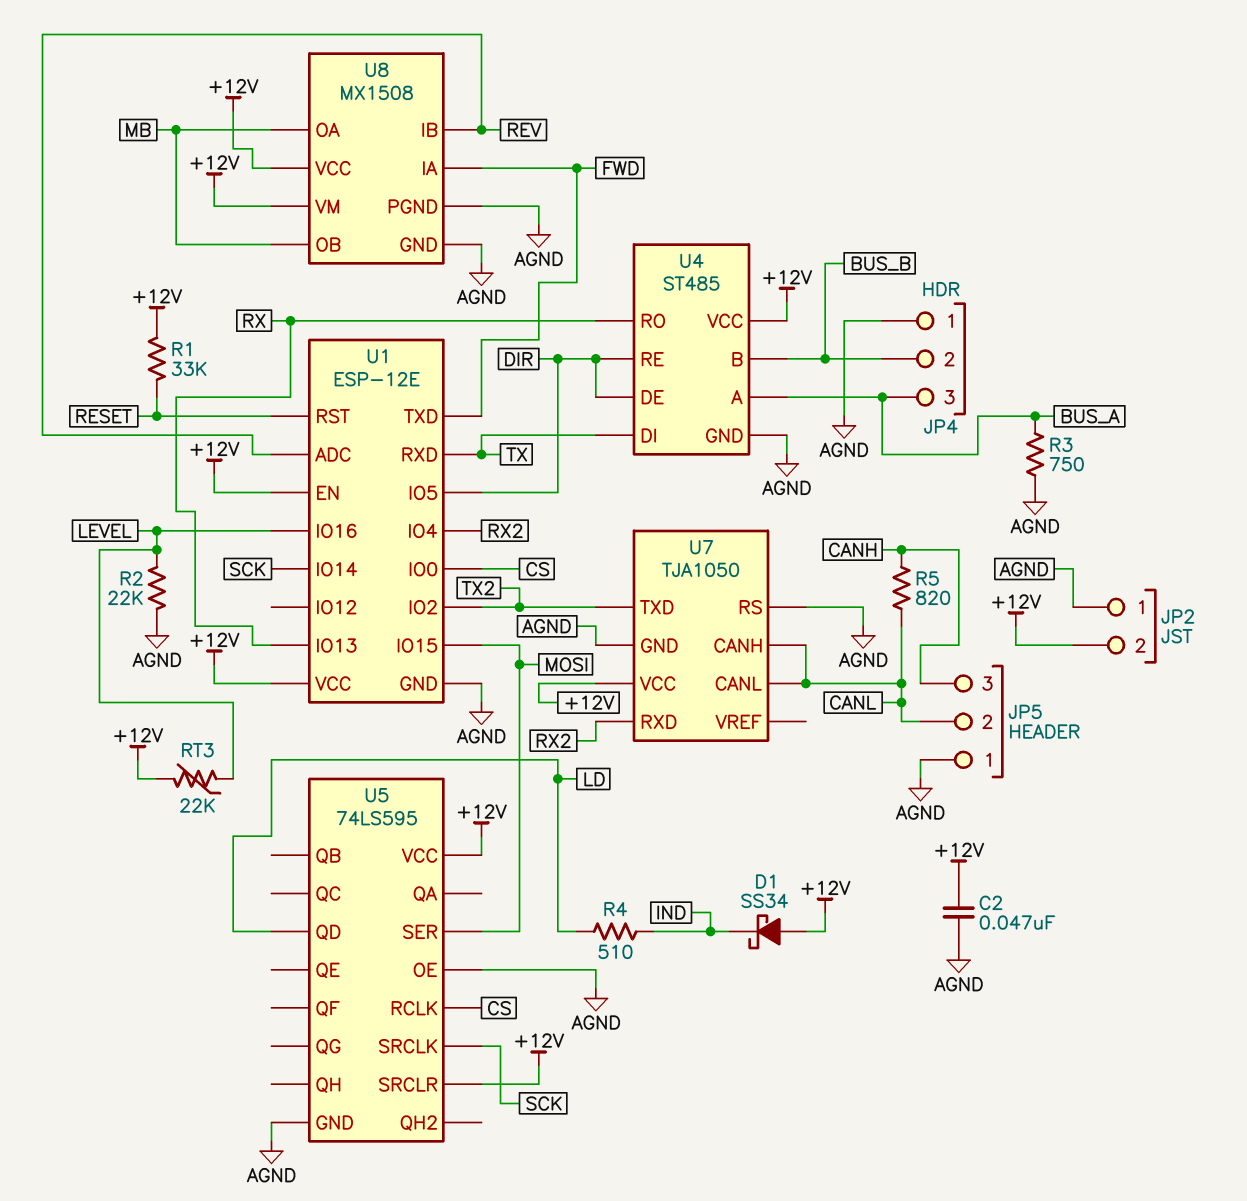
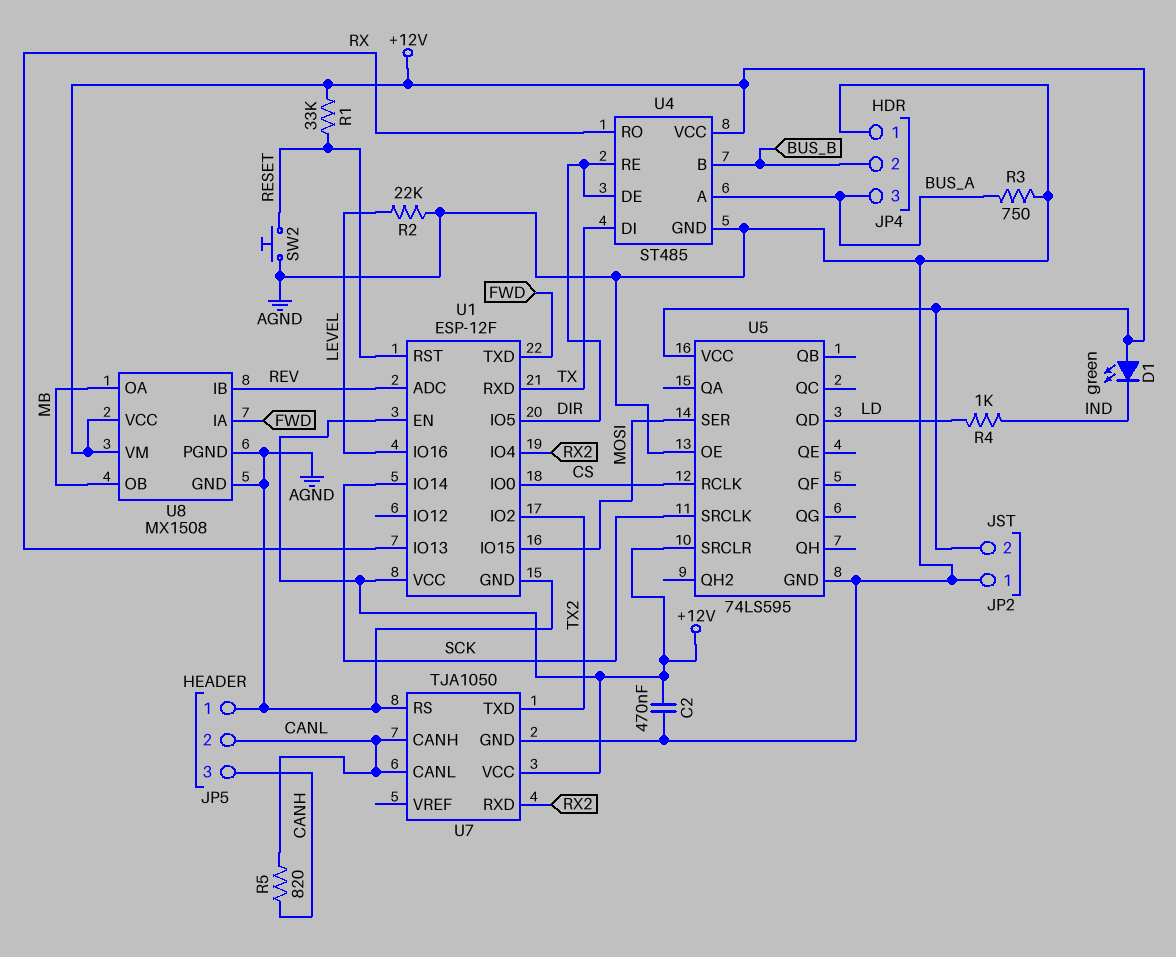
C2: 47nF (+12V, AGND) -> 470nF (+12V, AGND)
D1: schottky SS34 (A +12V, K IND) -> LED green (A +12V, K IND)
R4: 510 (IND, LD) -> 1k (IND, LD)
RT3: 22k (+12V, LEVEL) -> none
SW2: none -> button (AGND, RESET)
U1: ESP-12E -> ESP-12F

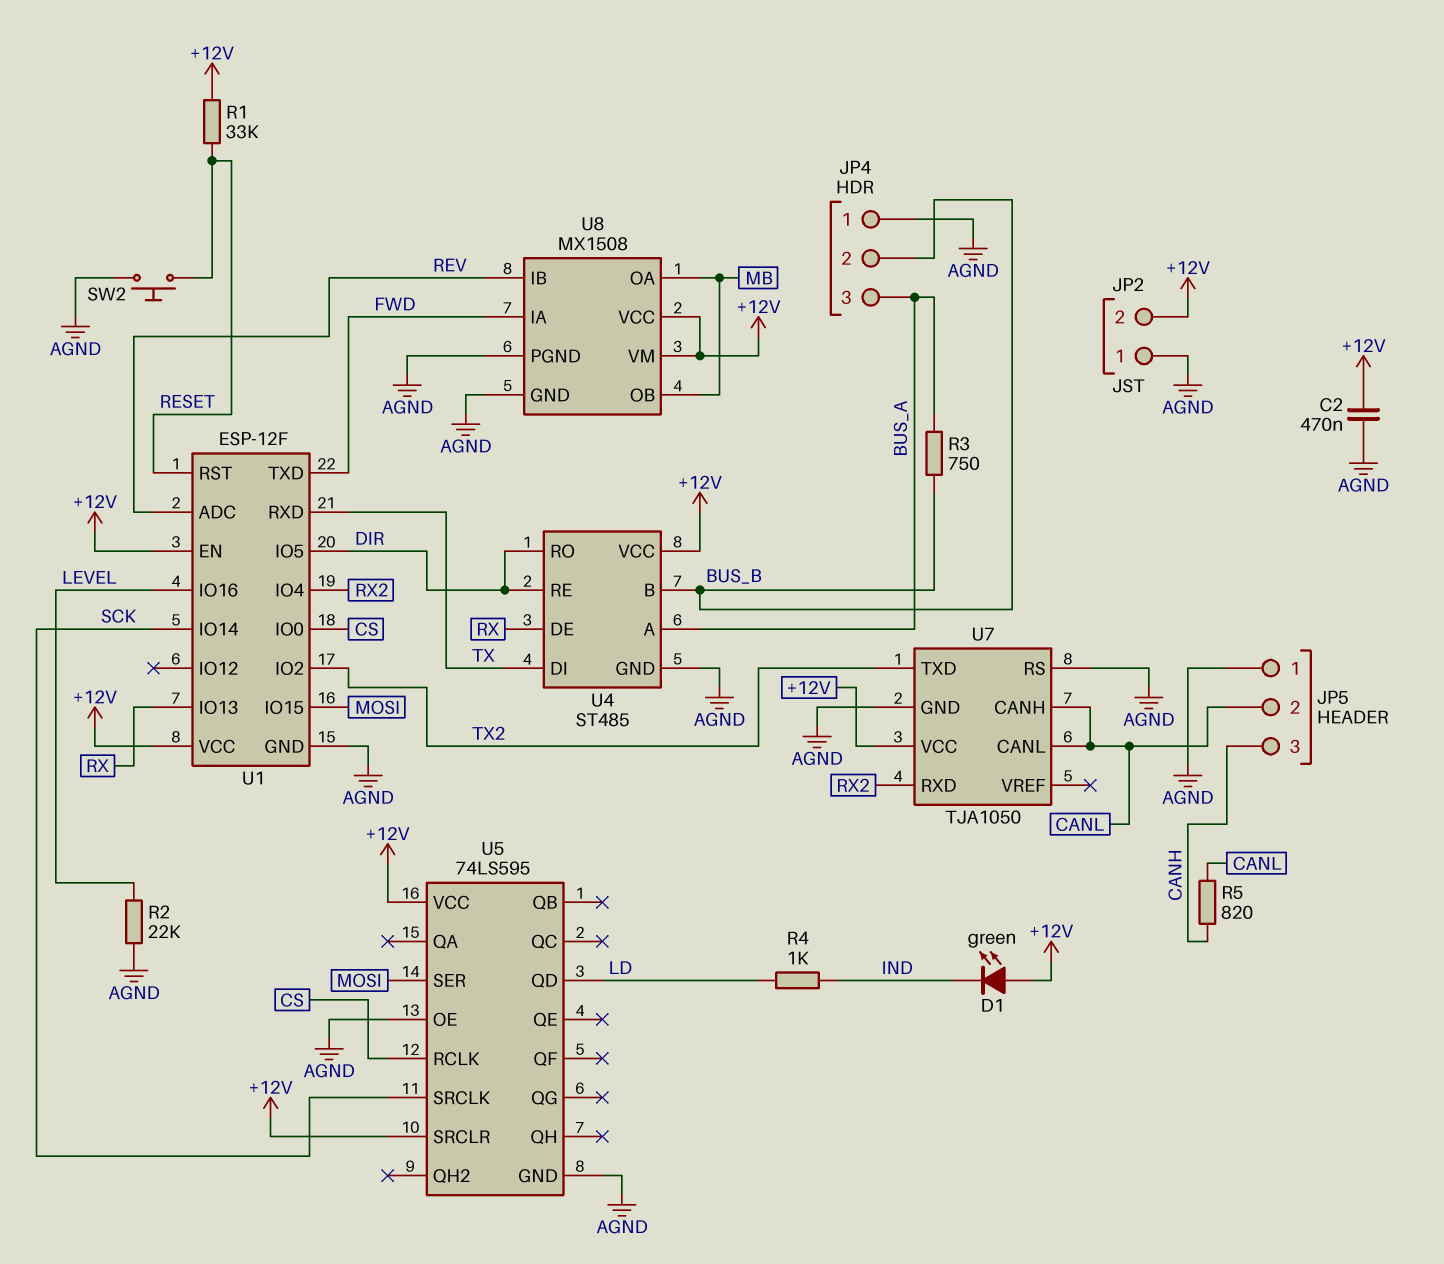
R3: 750 (AGND, BUS_A) -> 750 (BUS_A, BUS_B)
U4 pin DE: DIR -> RX
U4 pin RO: RX -> DIR

